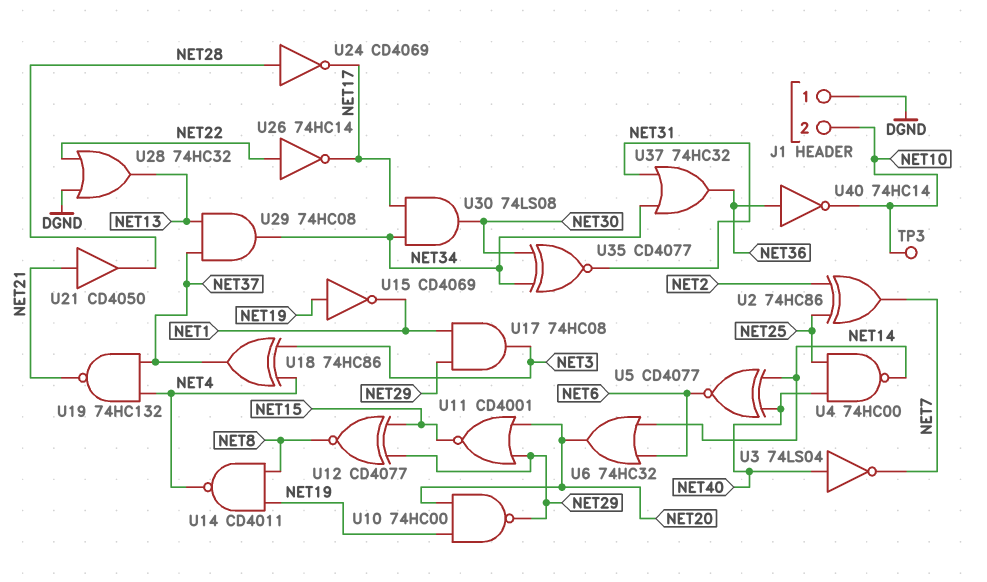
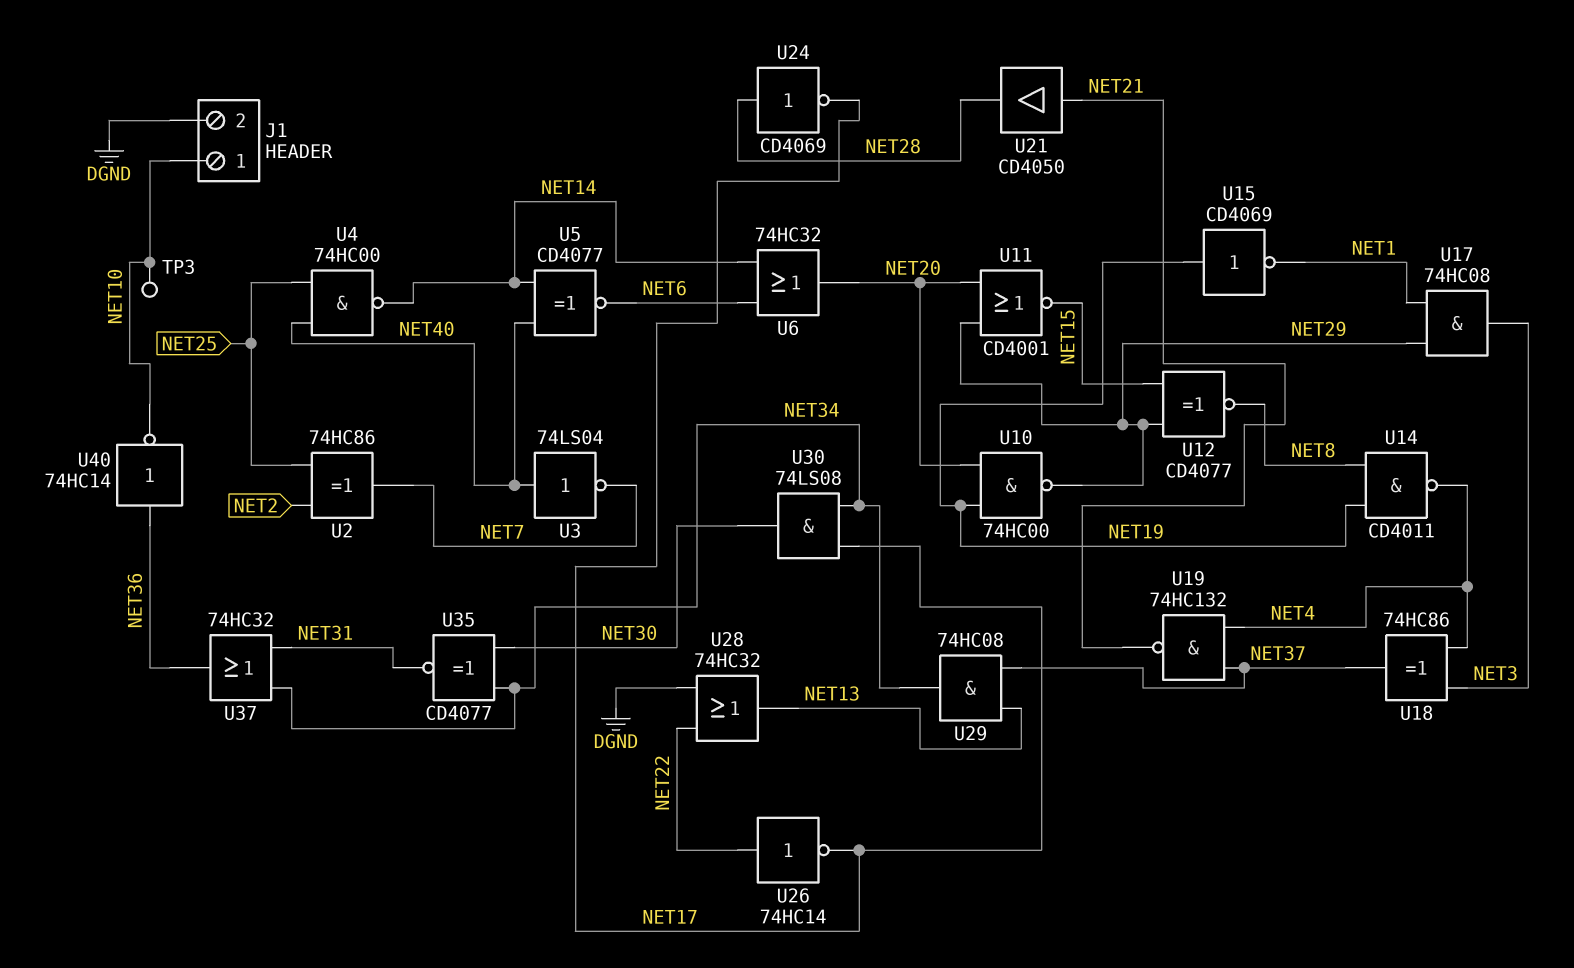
J1 pin 1: DGND -> NET10
J1 pin 2: NET10 -> DGND

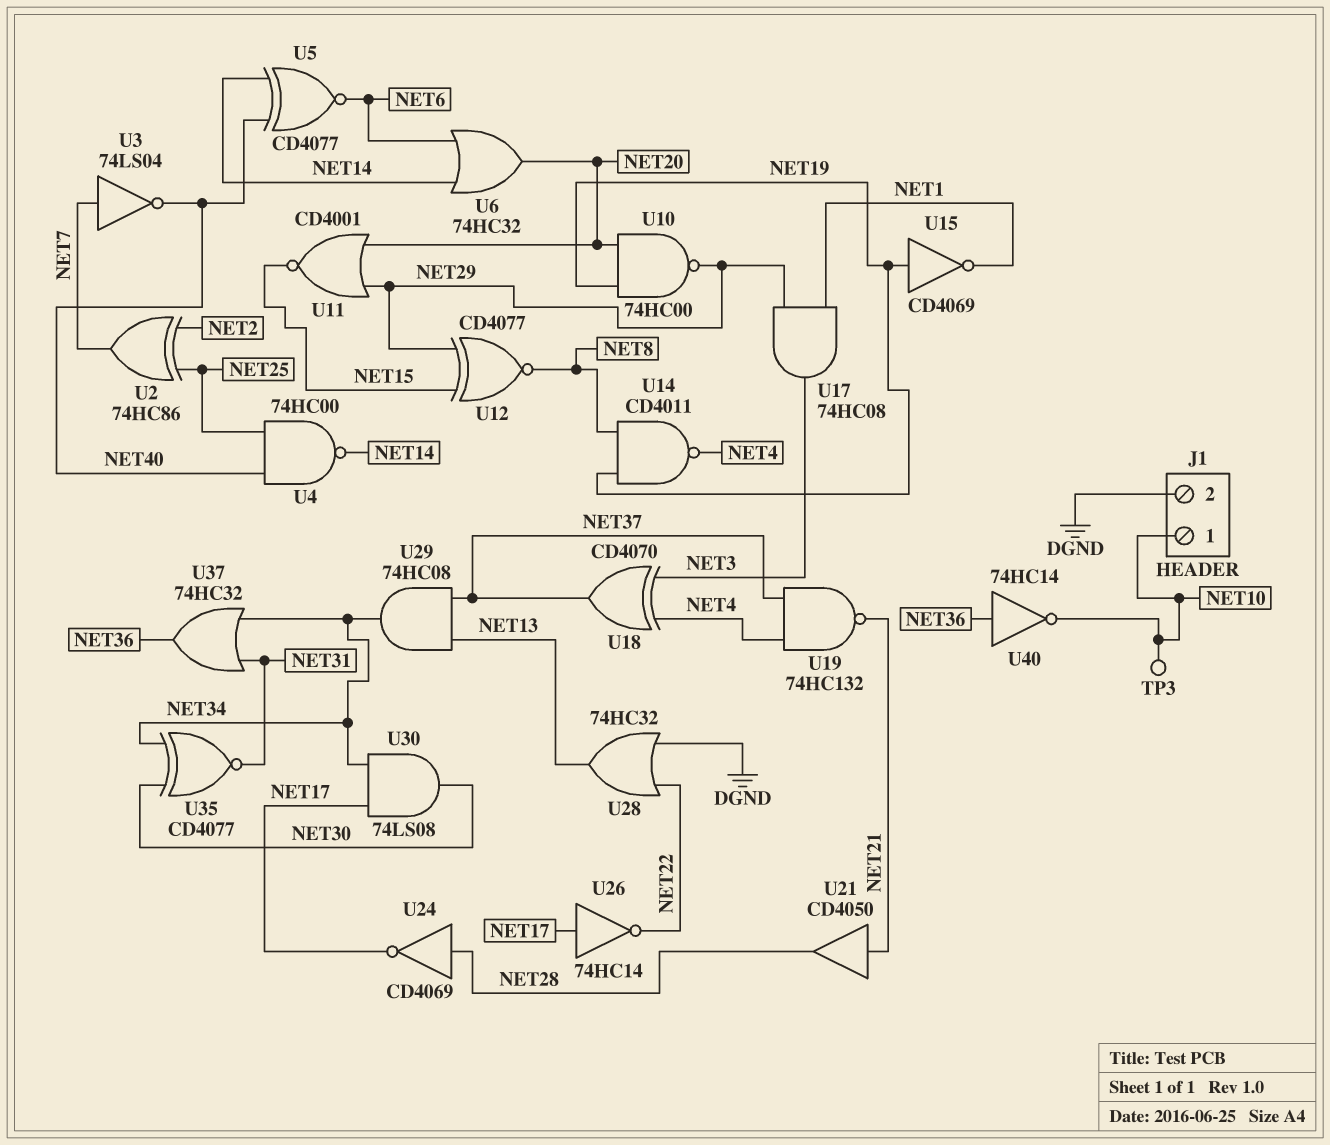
U3: NOT 74LS04 (in NET40, out NET7) -> NOT 74LS04 (in NET7, out NET40)
U18: XOR 74HC86 (in NET3, in NET4, out NET37) -> XOR CD4070 (in NET3, in NET4, out NET37)
U26: NOT 74HC14 (in NET22, out NET17) -> NOT 74HC14 (in NET17, out NET22)

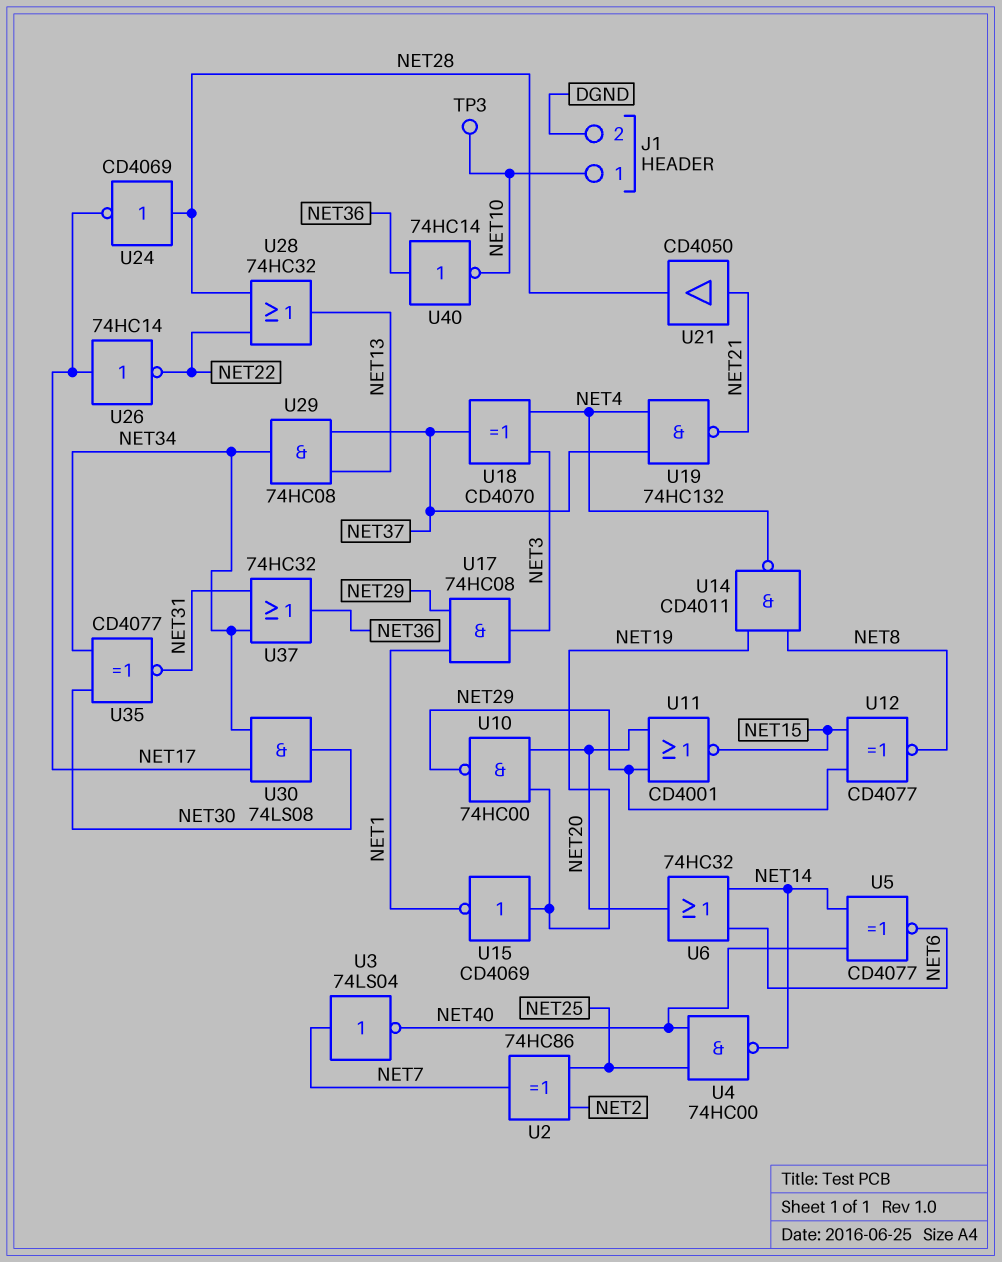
U28: OR 74HC32 (in DGND, in NET22, out NET13) -> OR 74HC32 (in NET22, in NET28, out NET13)

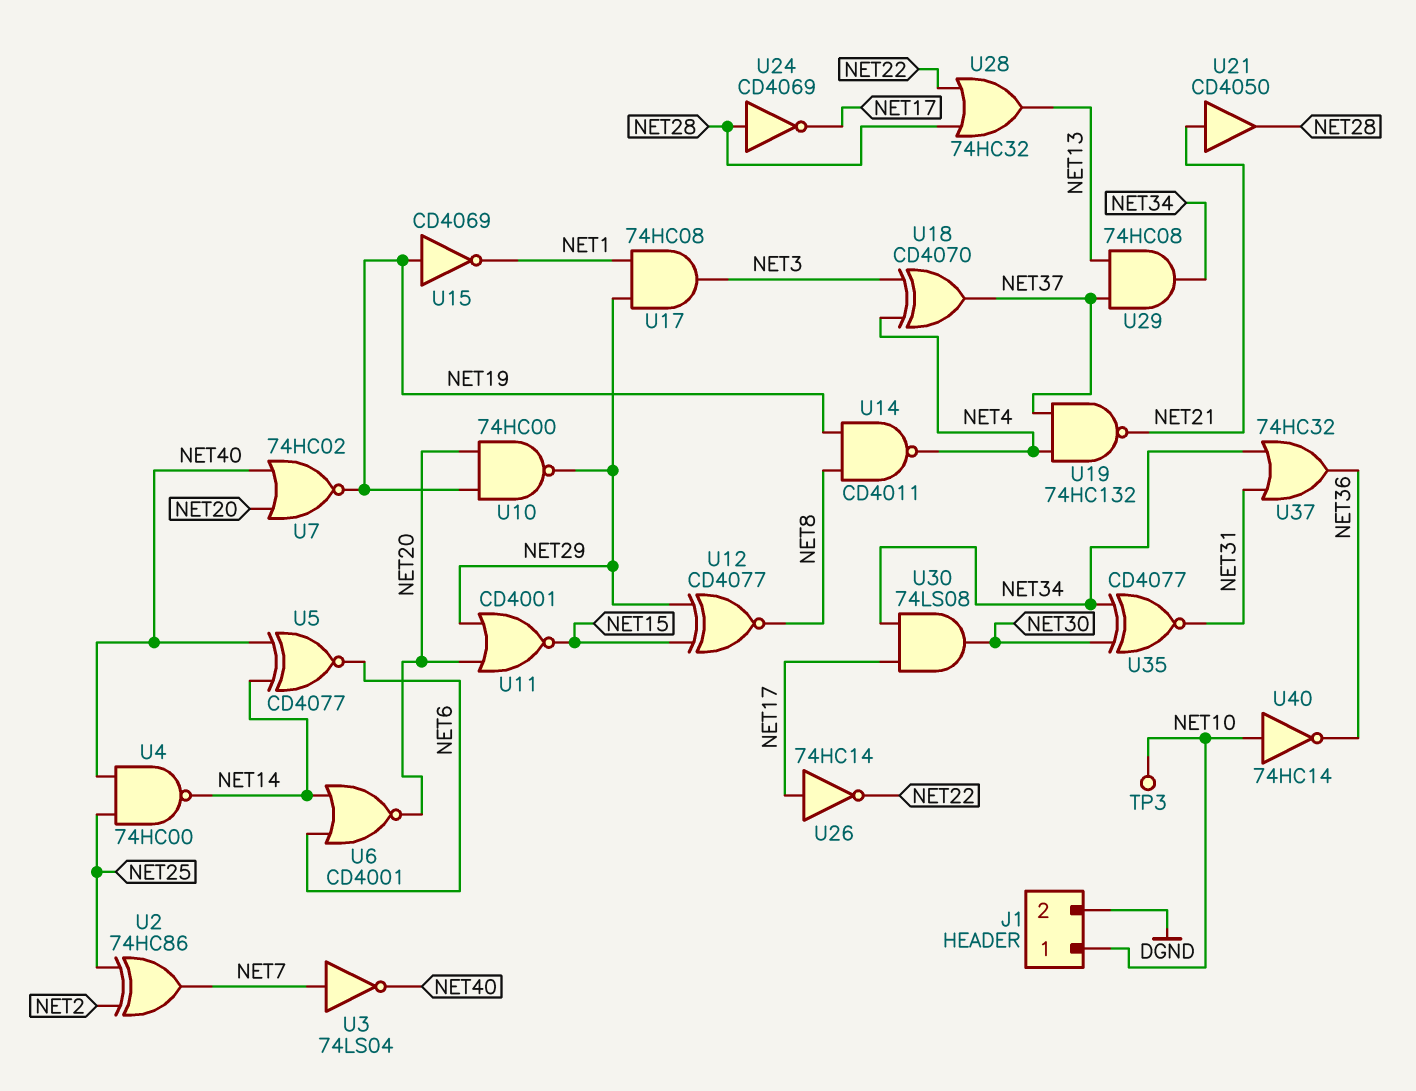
U6: OR 74HC32 (in NET6, in NET14, out NET20) -> NOR CD4001 (in NET6, in NET14, out NET20)
U7: none -> NOR 74HC02 (in NET20, in NET40, out NET19)
U40: NOT 74HC14 (in NET36, out NET10) -> NOT 74HC14 (in NET10, out NET36)

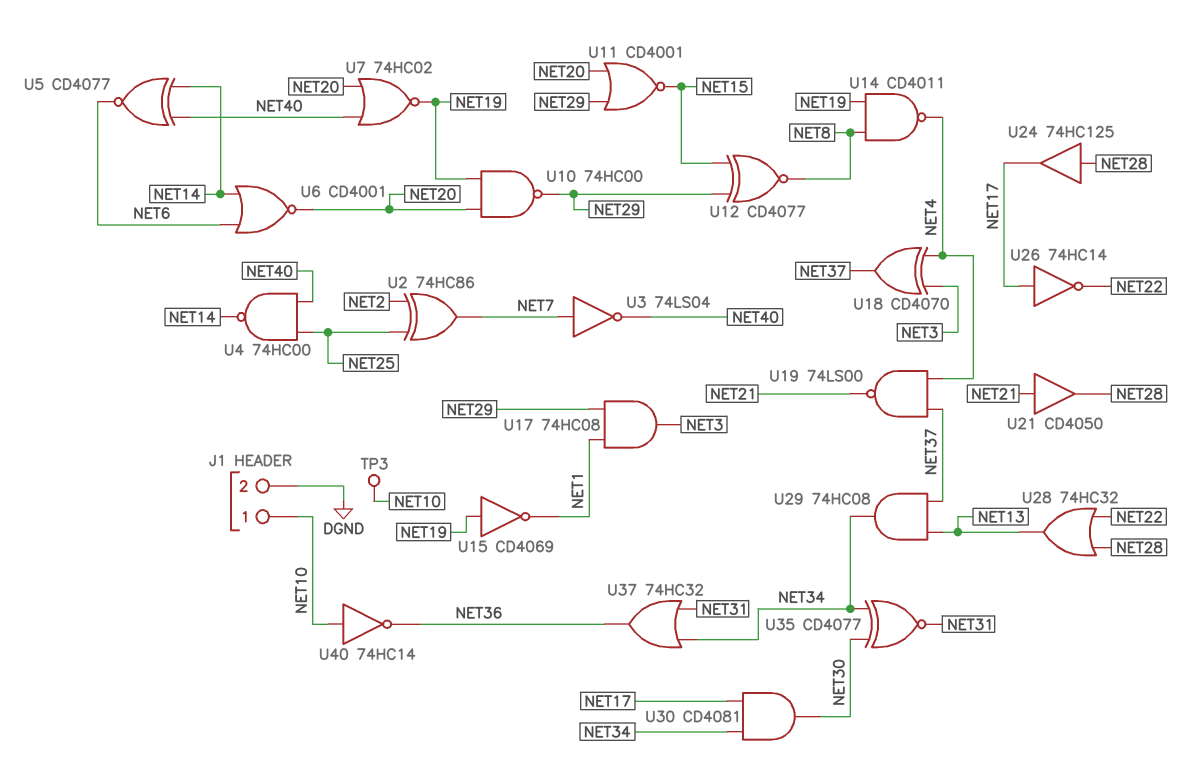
U19: NAND 74HC132 (in NET4, in NET37, out NET21) -> NAND 74LS00 (in NET4, in NET37, out NET21)
U24: NOT CD4069 (in NET28, out NET17) -> buffer 74HC125 (in NET28, out NET17)
U30: AND 74LS08 (in NET17, in NET34, out NET30) -> AND CD4081 (in NET17, in NET34, out NET30)

